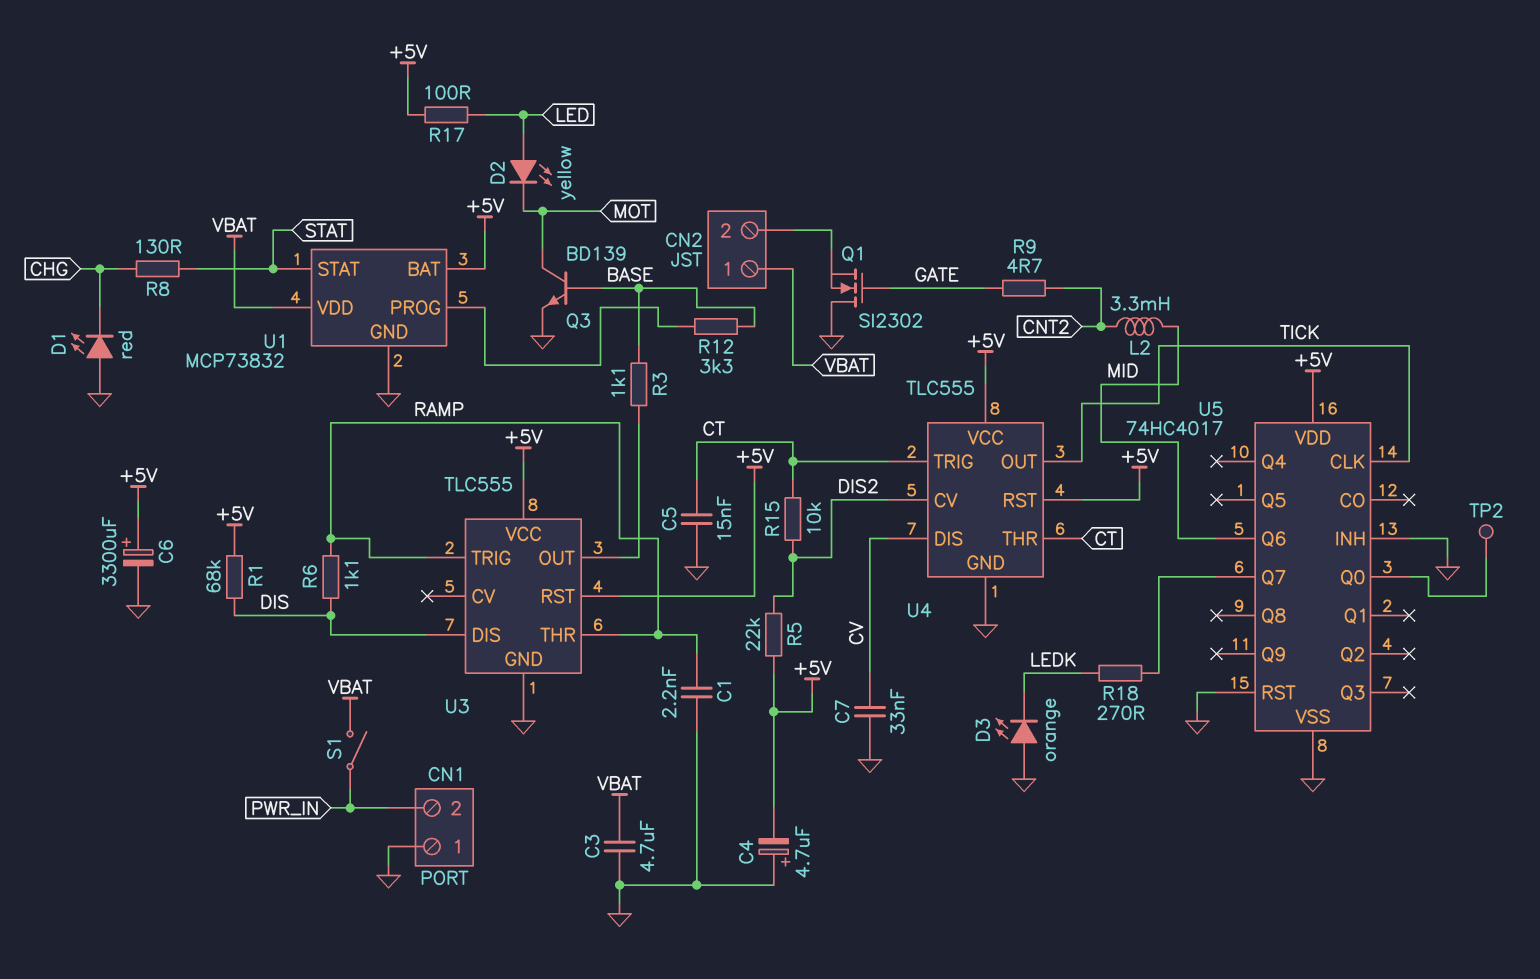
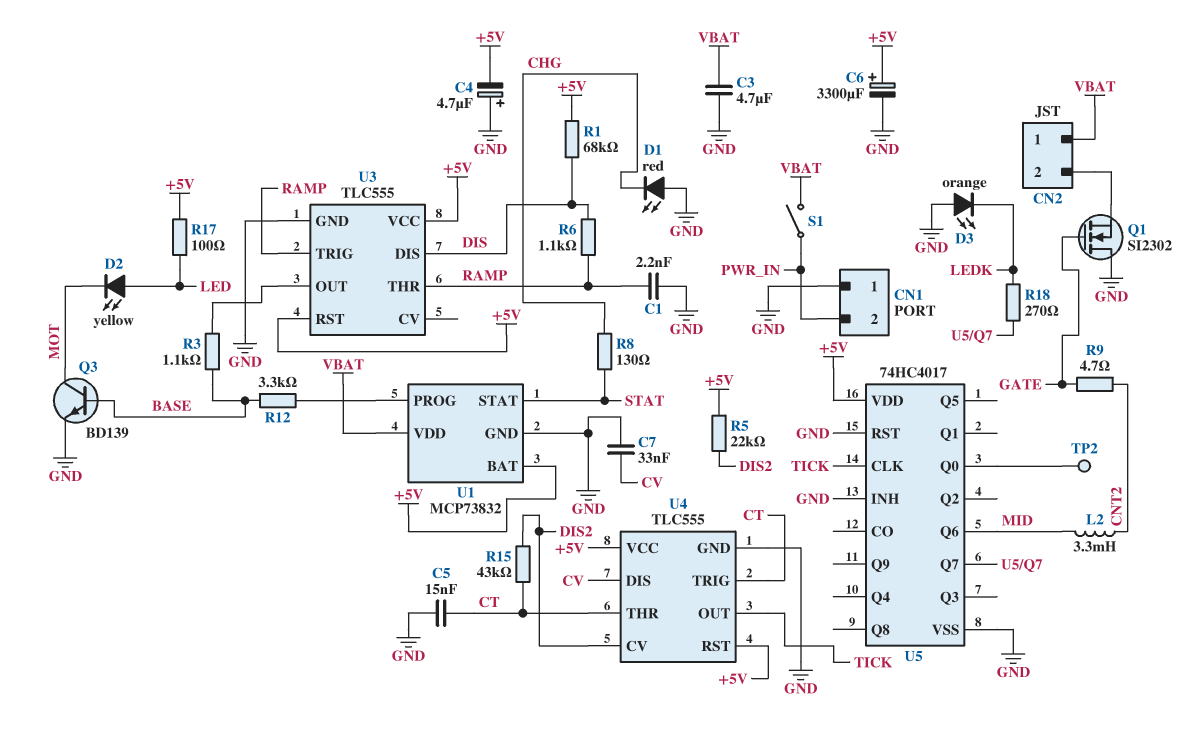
R15: 10k (CT, DIS2) -> 43k (CT, DIS2)

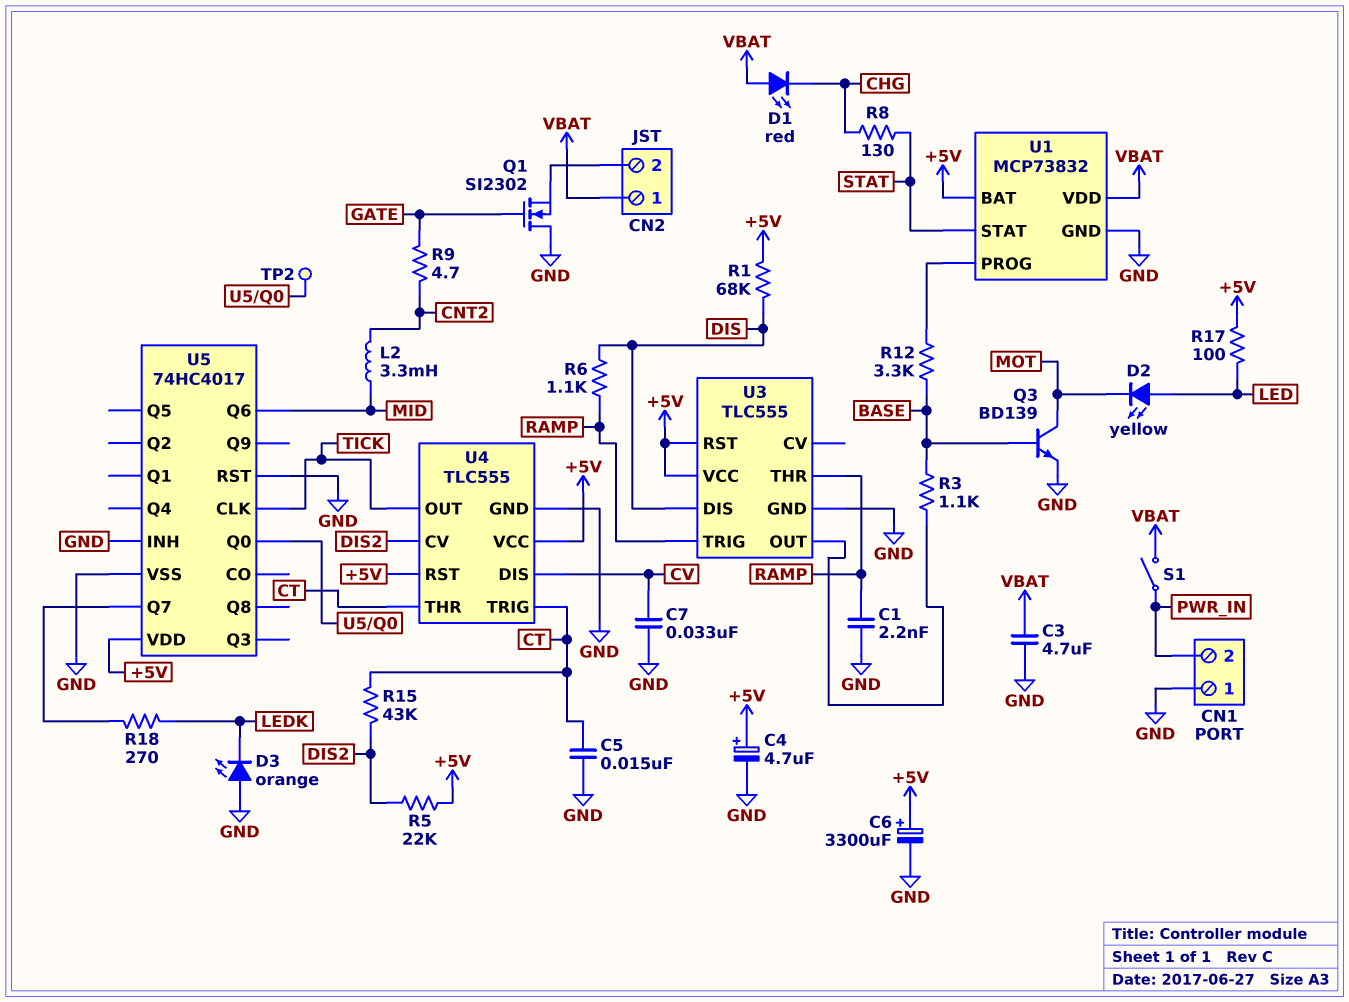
C4: 4.7uF (plus GND, minus +5V) -> 4.7uF (plus +5V, minus GND)
D1: LED red (A GND, K CHG) -> LED red (A VBAT, K CHG)

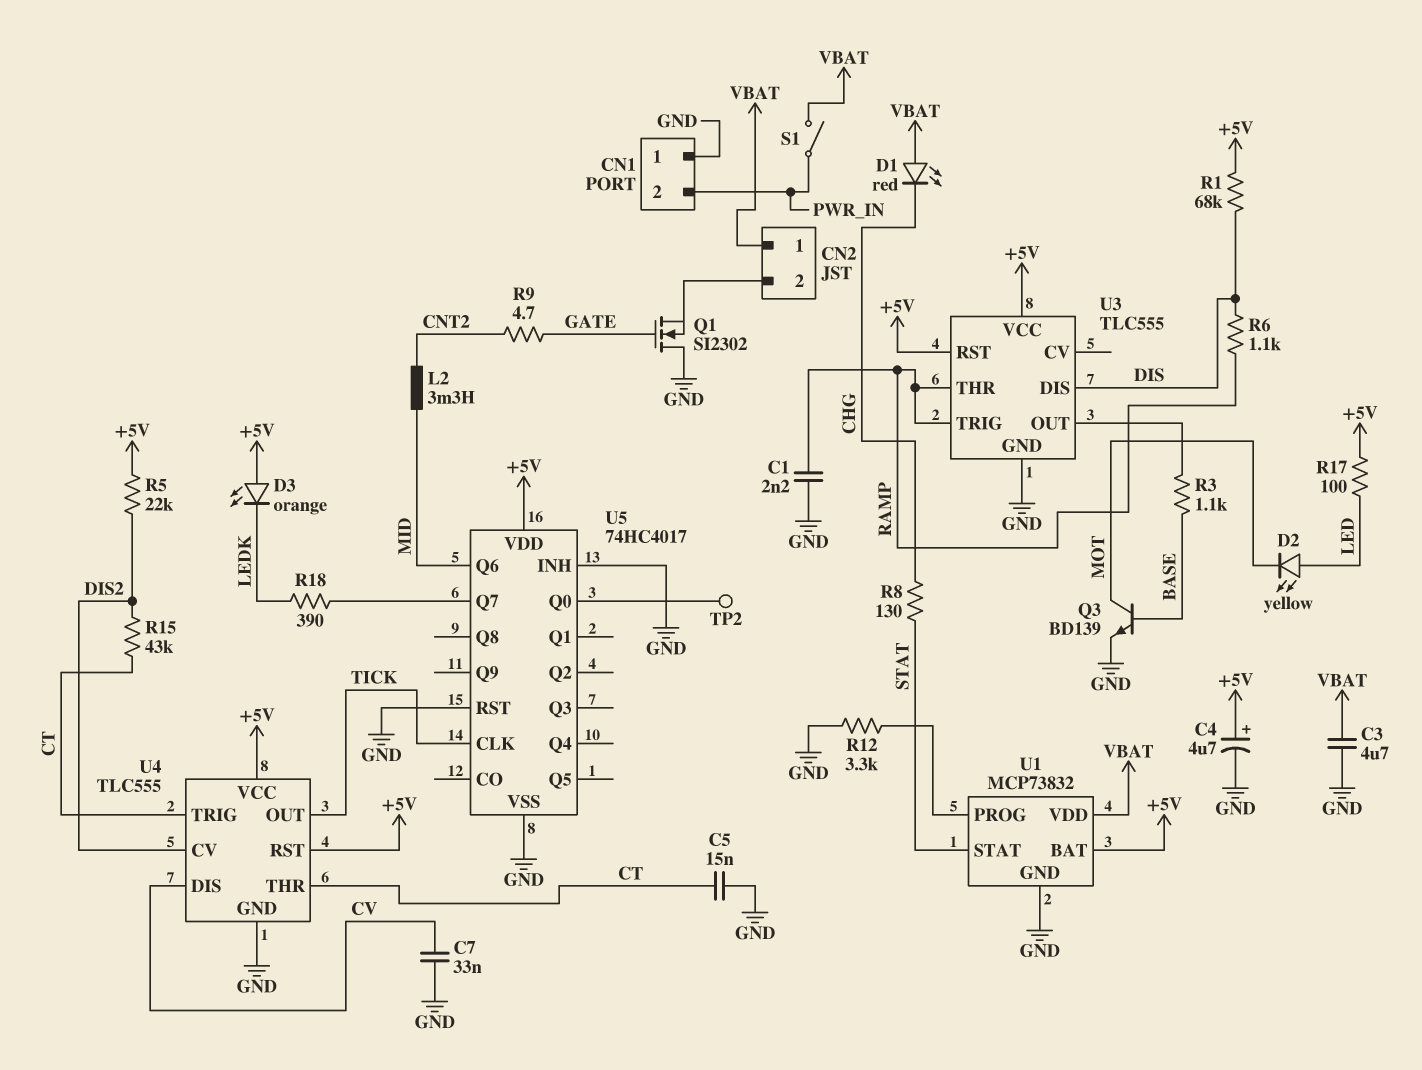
C6: 3300uF (plus +5V, minus GND) -> none
D3: LED orange (A GND, K LEDK) -> LED orange (A +5V, K LEDK)
R12: 3.3k (BASE, U1/PROG) -> 3.3k (GND, U1/PROG)
R18: 270 (LEDK, U5/Q7) -> 390 (LEDK, U5/Q7)

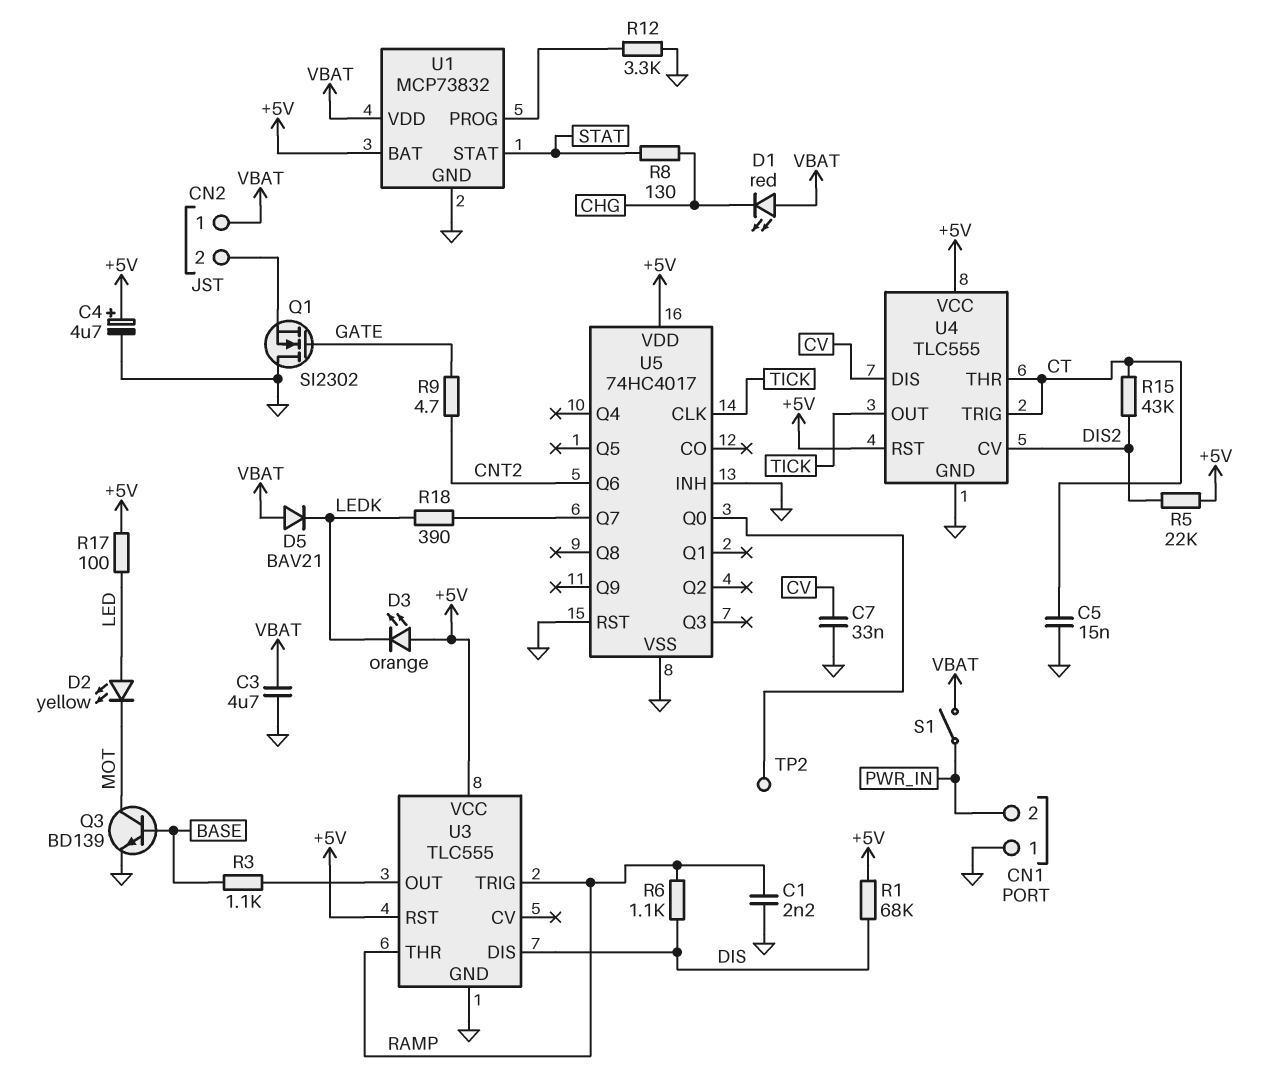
D5: none -> diode BAV21 (A VBAT, K LEDK)
L2: 3.3mH (CNT2, MID) -> none
U5 pin Q6: MID -> CNT2

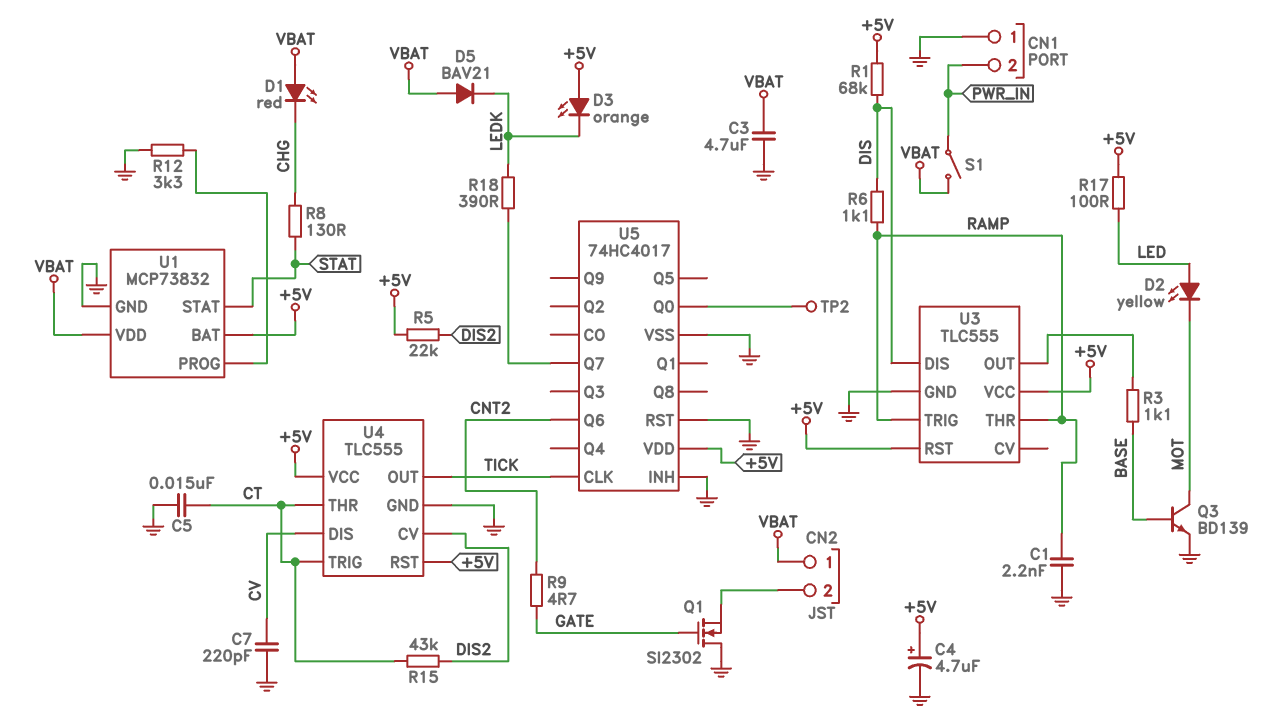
C7: 33nF (CV, GND) -> 220pF (CV, GND)

